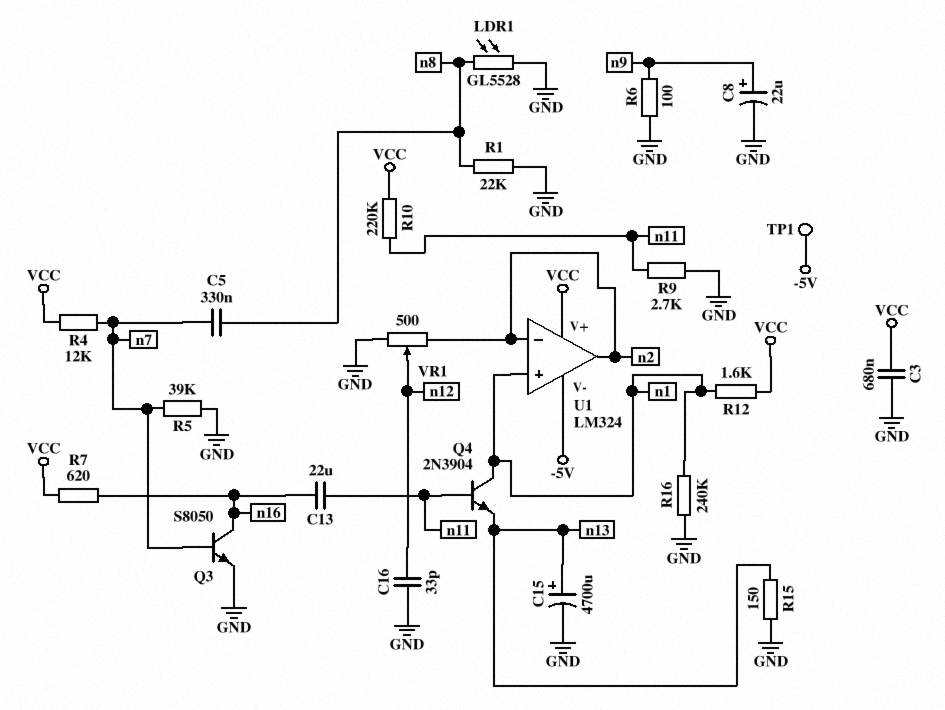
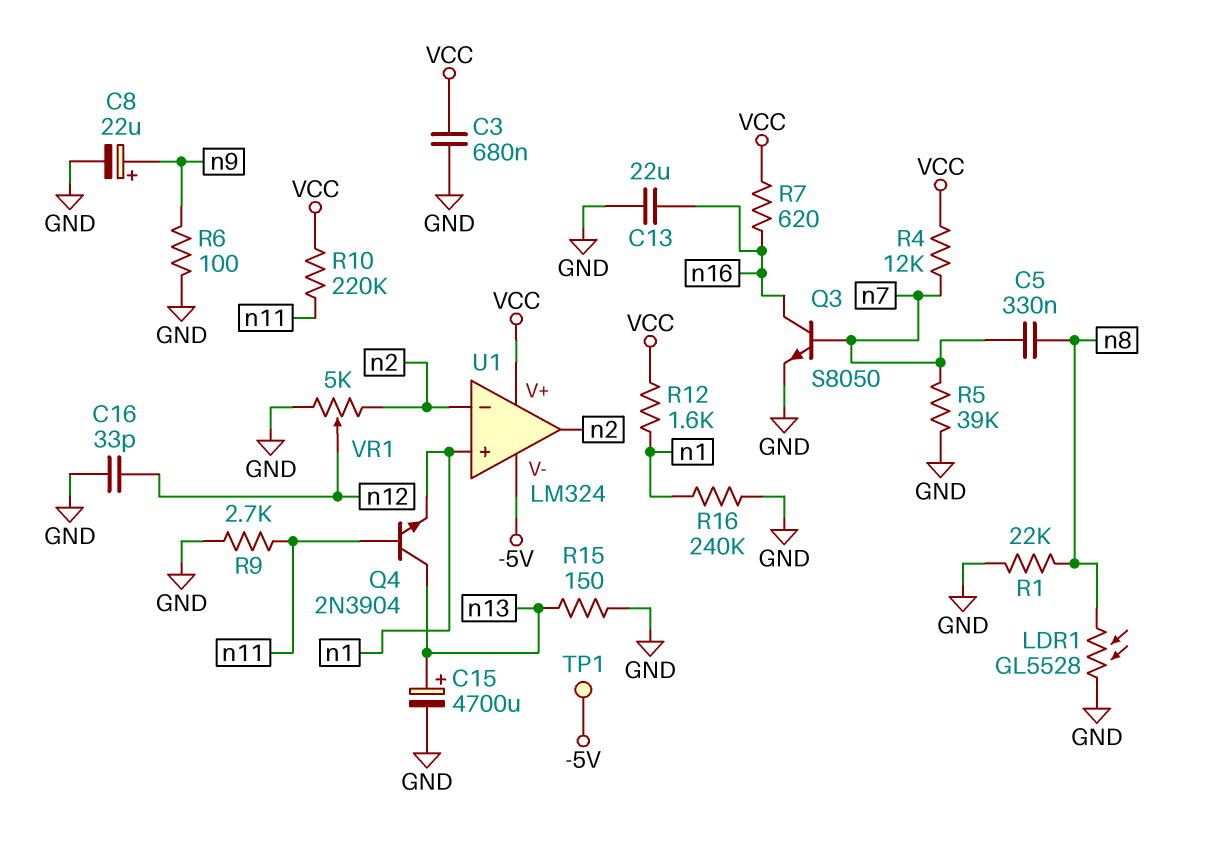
C13: 22uF (n11, n16) -> 22uF (GND, n16)
Q4: NPN 2N3904 (B n11, C n1, E n13) -> NPN 2N3904 (B n11, C n13, E n1)
VR1: 500 (GND, n2, wiper n12) -> 5k (GND, n2, wiper n12)

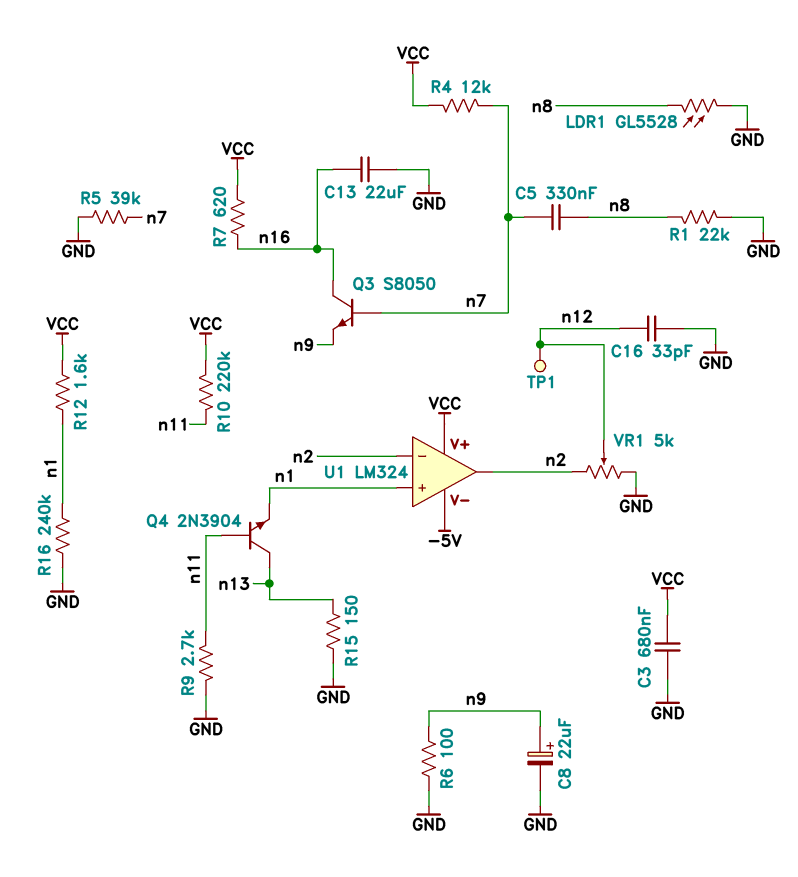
C15: 4700uF (plus n13, minus GND) -> none
Q3: NPN S8050 (B n7, C n16, E GND) -> NPN S8050 (B n7, C n16, E n9)
TP1: test point (-5V) -> test point (n12)

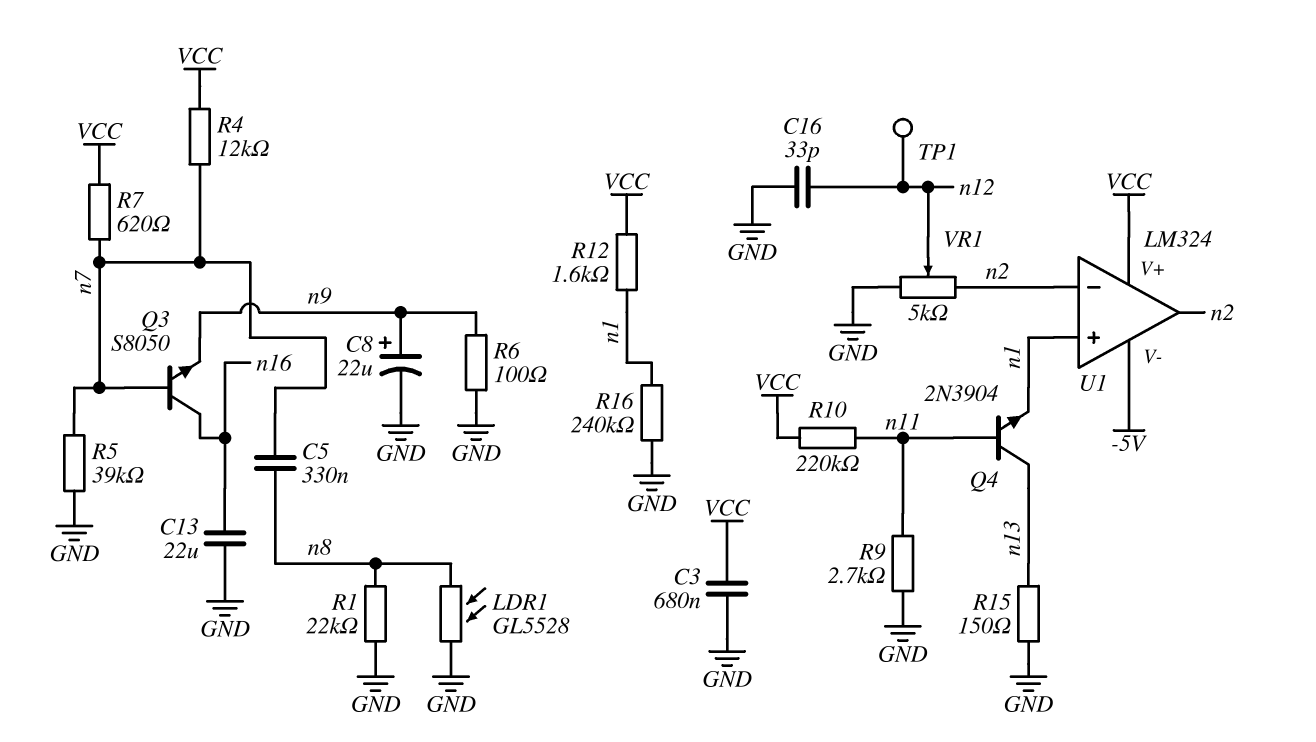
R7: 620 (VCC, n16) -> 620 (VCC, n7)

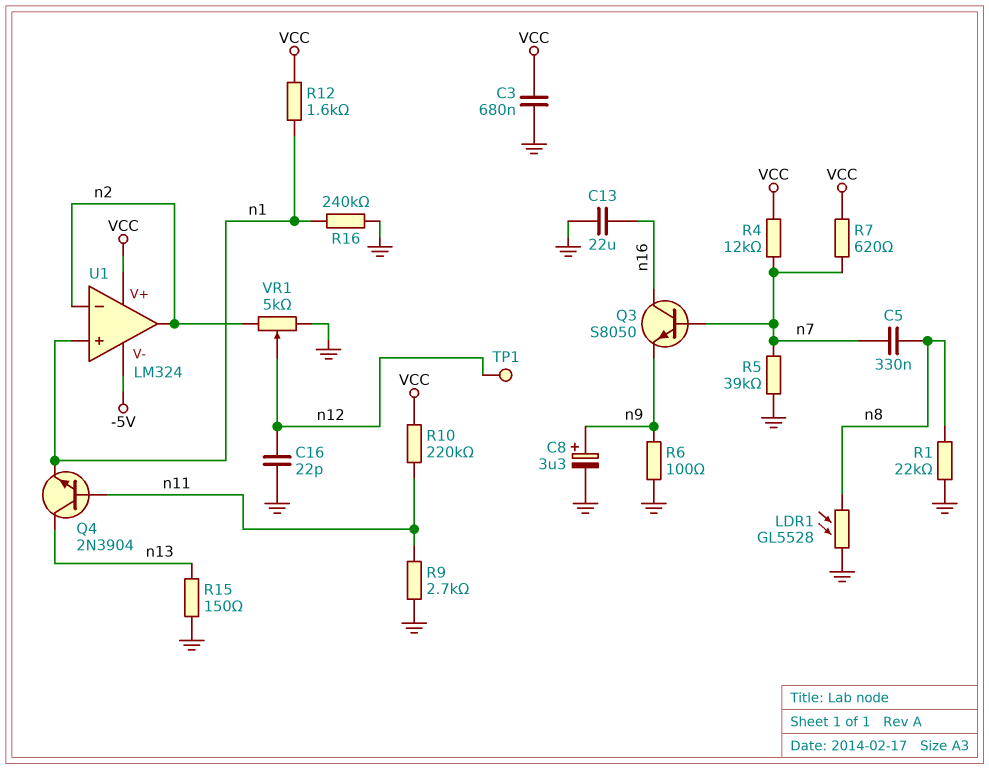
C8: 22uF (plus n9, minus GND) -> 3.3uF (plus n9, minus GND)
C16: 33pF (GND, n12) -> 22pF (GND, n12)

